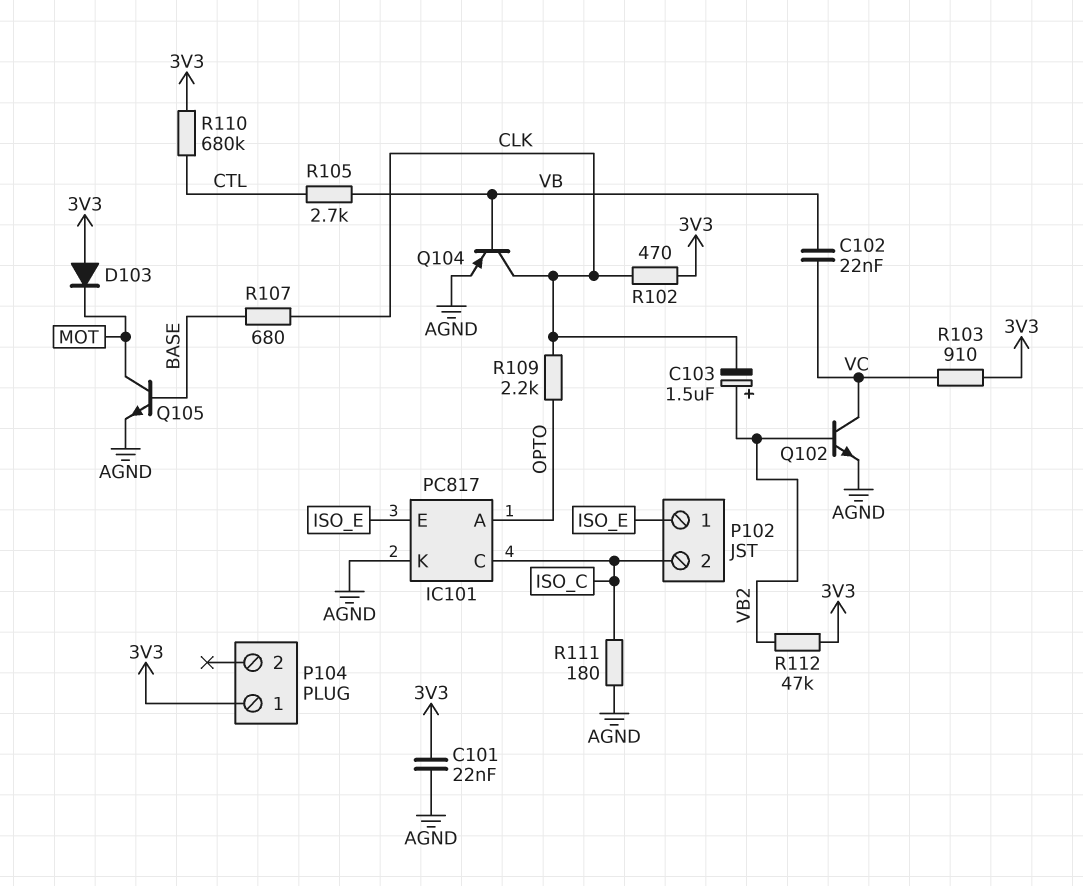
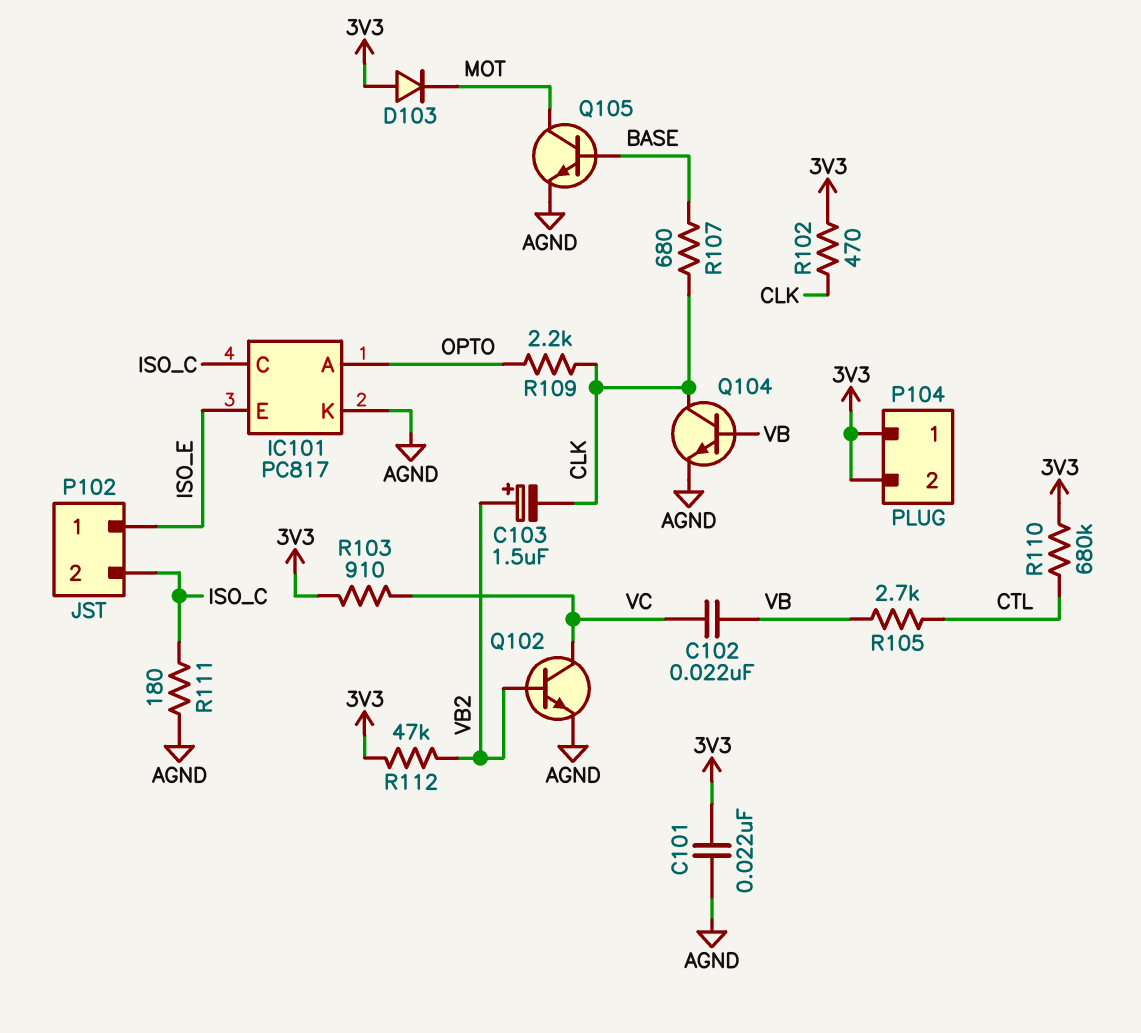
P104 pin 2: none -> 3V3
Q104: PNP (B VB, C CLK, E AGND) -> NPN (B VB, C CLK, E AGND)

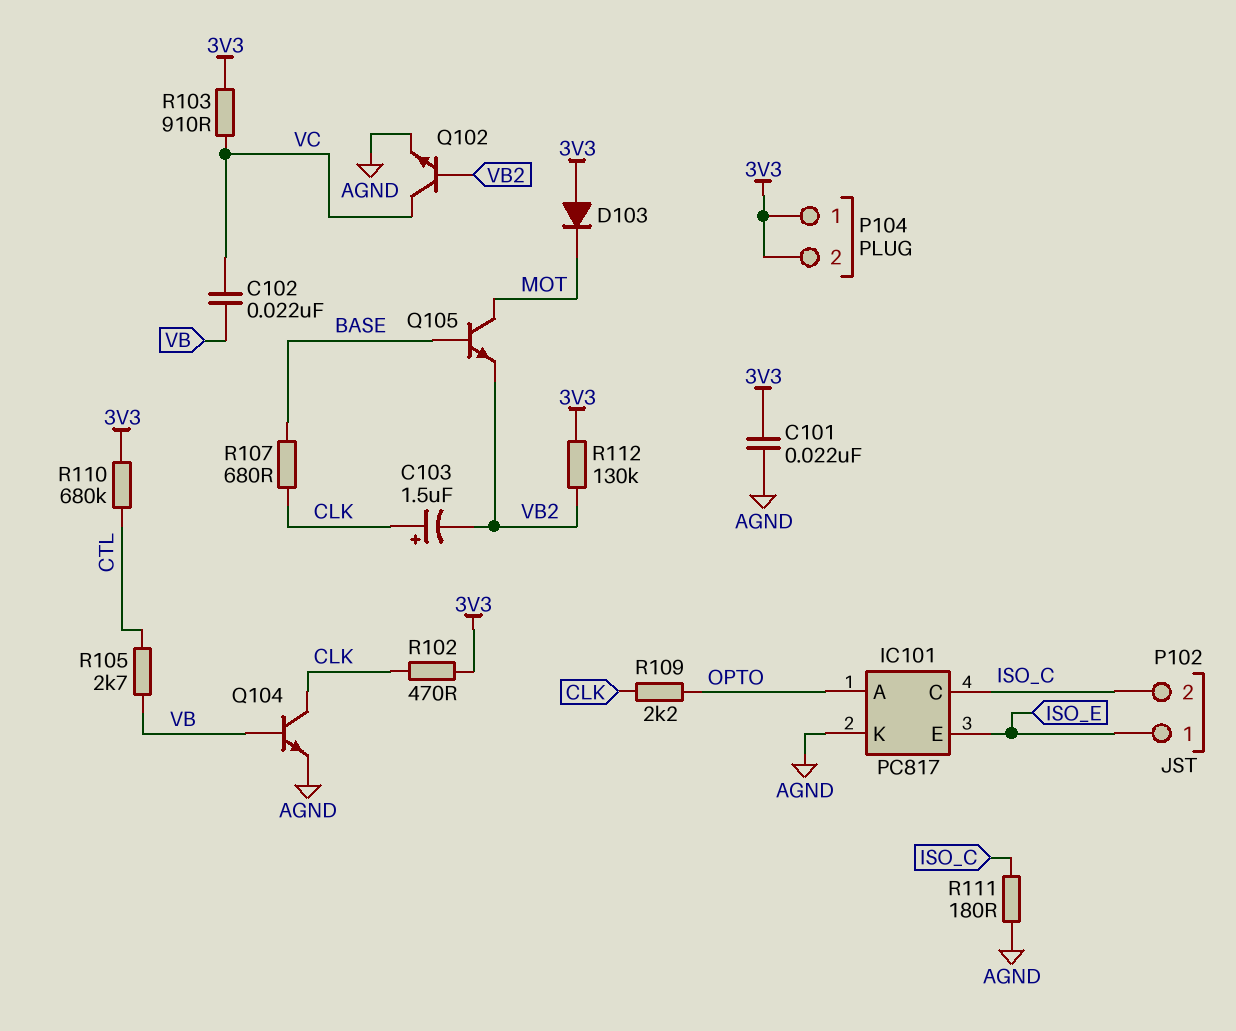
C103: 1.5uF (plus VB2, minus CLK) -> 1.5uF (plus CLK, minus VB2)
Q105: NPN (B BASE, C MOT, E AGND) -> NPN (B BASE, C MOT, E VB2)
R112: 47k (3V3, VB2) -> 130k (3V3, VB2)

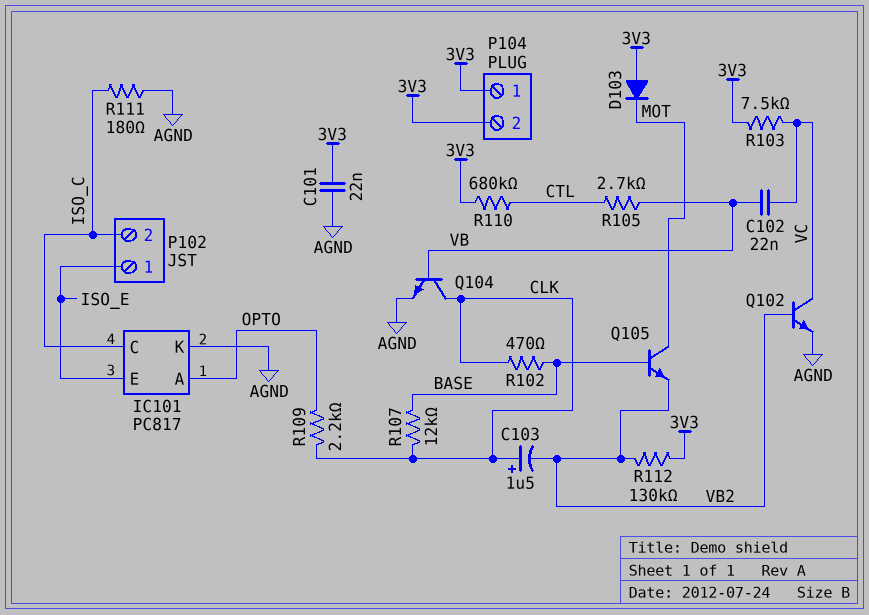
R102: 470 (3V3, CLK) -> 470 (BASE, CLK)
R103: 910 (3V3, VC) -> 7.5k (3V3, VC)
R107: 680 (BASE, CLK) -> 12k (BASE, CLK)

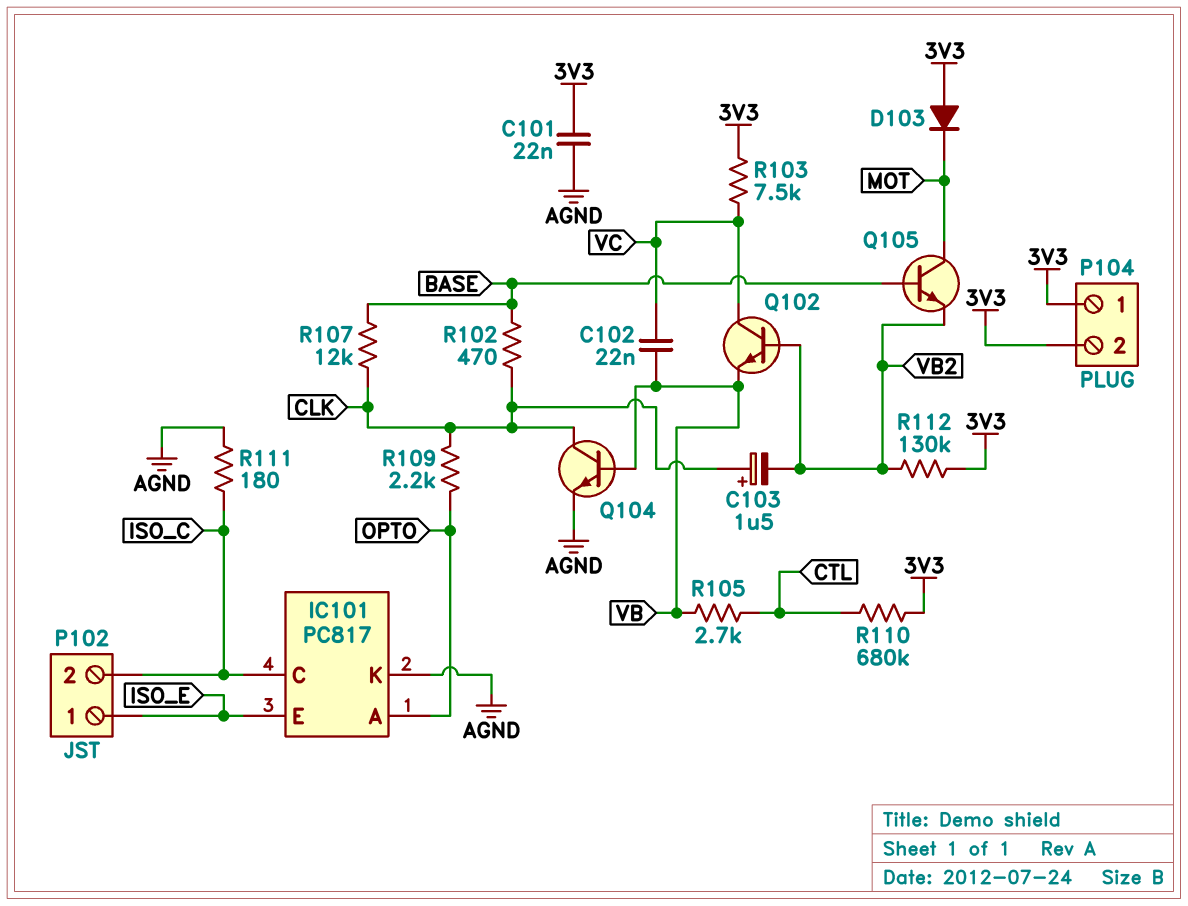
Q102: NPN (B VB2, C VC, E AGND) -> NPN (B VB2, C VC, E VB)

